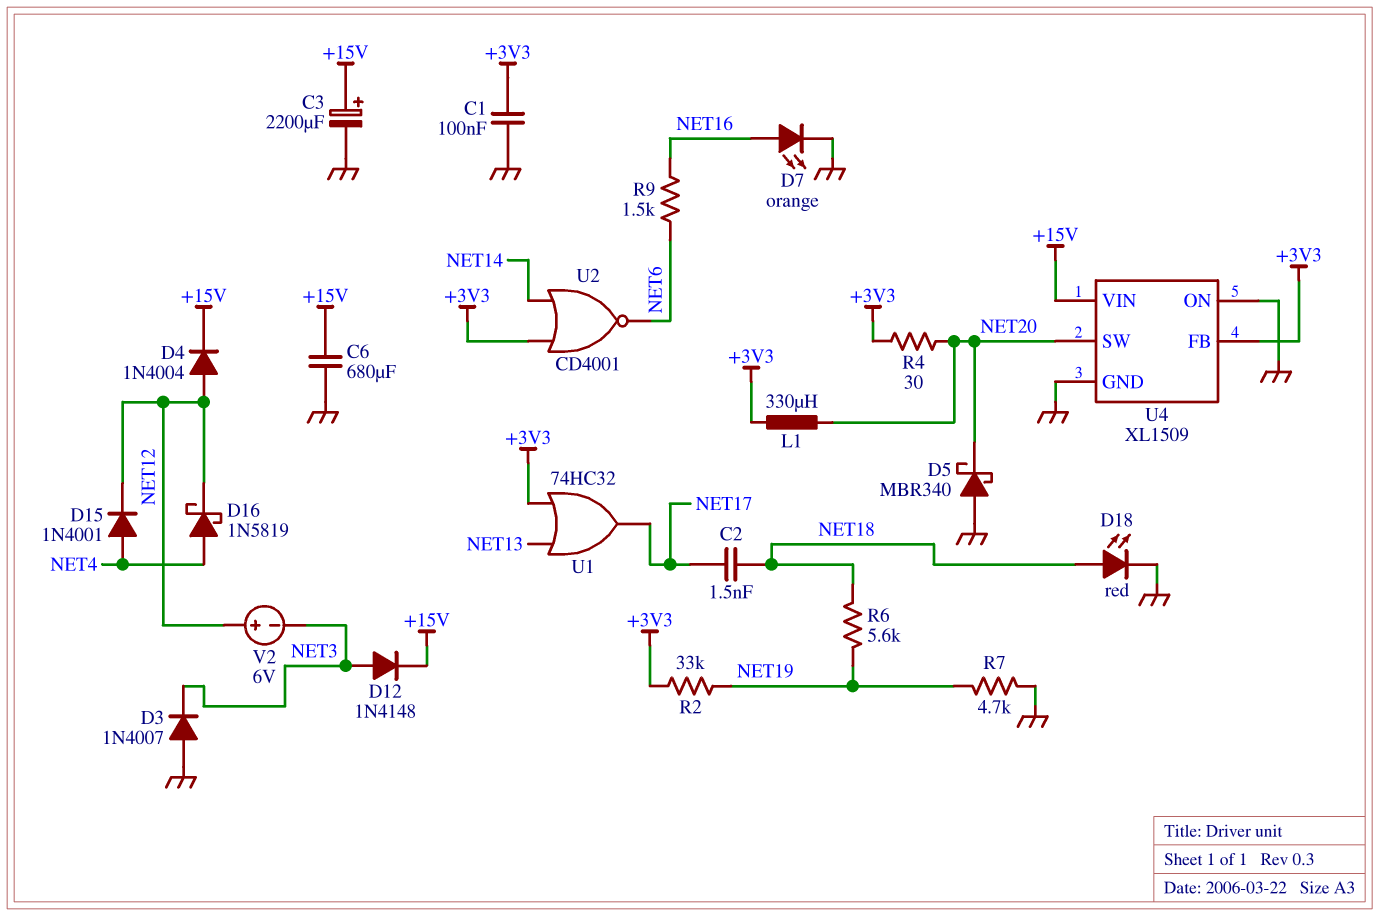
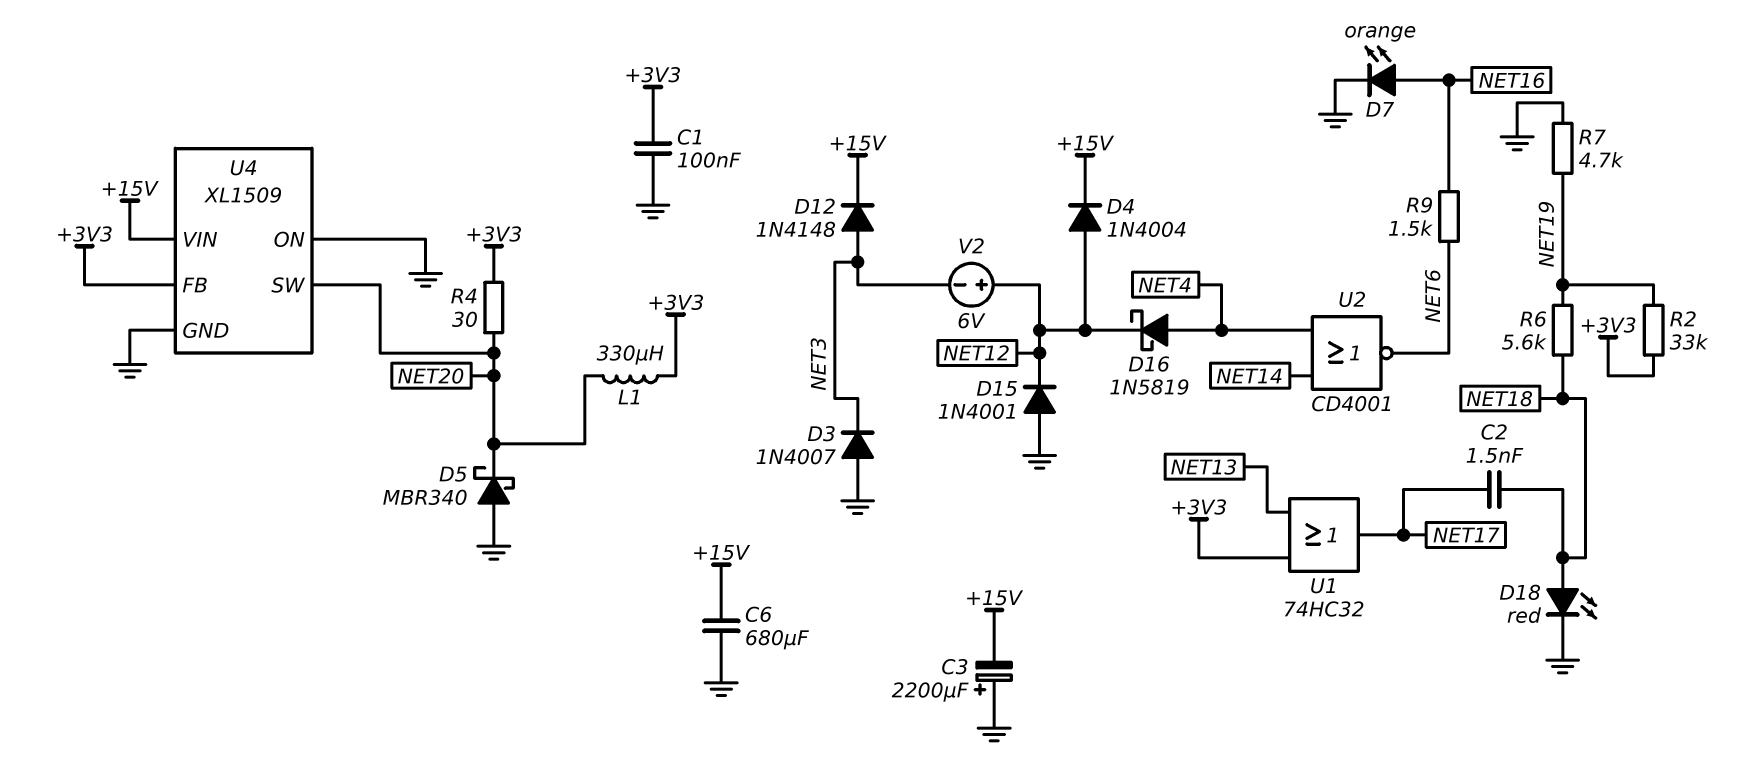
C3: 2200uF (plus +15V, minus GND) -> 2200uF (plus GND, minus +15V)
D15: diode 1N4001 (A NET4, K NET12) -> diode 1N4001 (A GND, K NET12)
U2: NOR CD4001 (in +3V3, in NET14, out NET6) -> NOR CD4001 (in NET4, in NET14, out NET6)

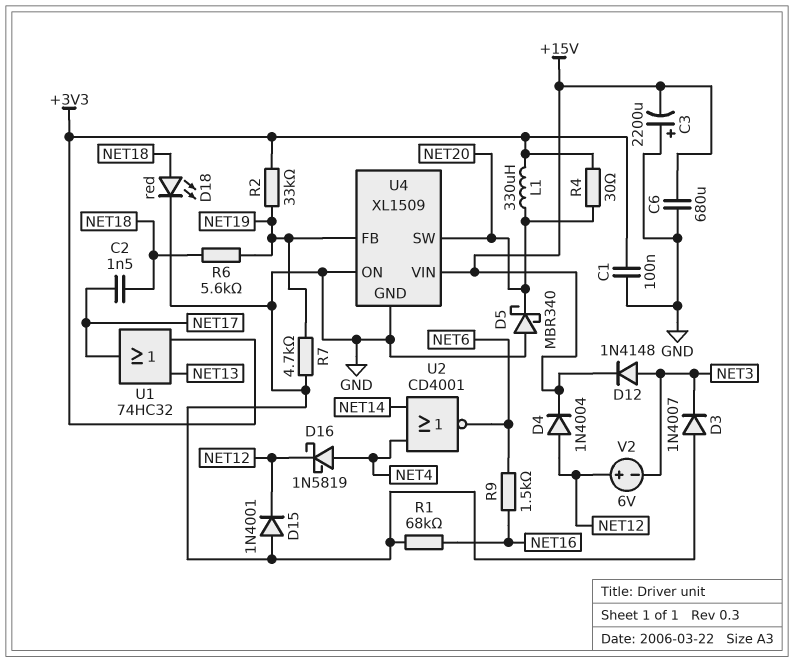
D7: LED orange (A NET16, K GND) -> none
R1: none -> 68k (GND, NET16)
U4 pin FB: +3V3 -> NET19

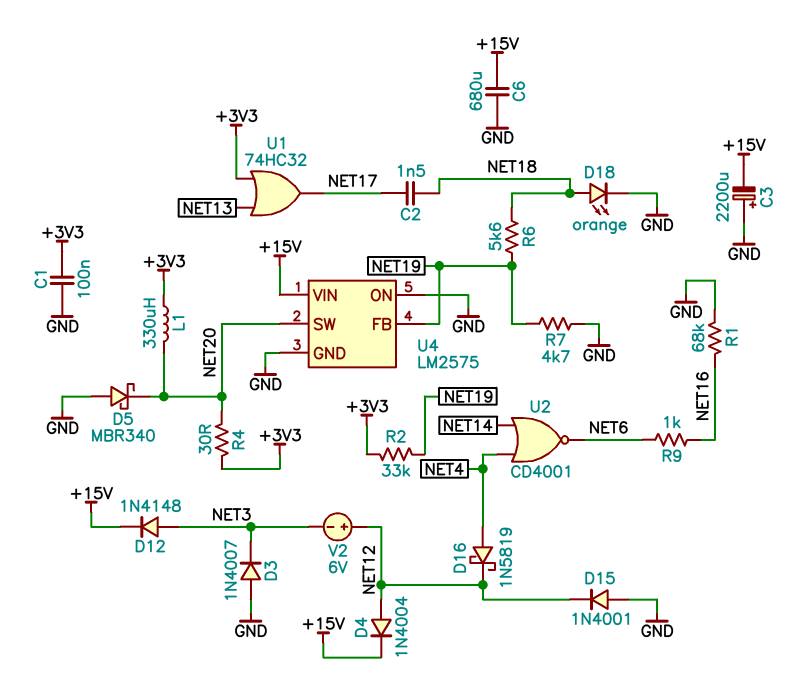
D18: LED red (A NET18, K GND) -> LED orange (A NET18, K GND)
R9: 1.5k (NET6, NET16) -> 1k (NET6, NET16)
U4: XL1509 -> LM2575

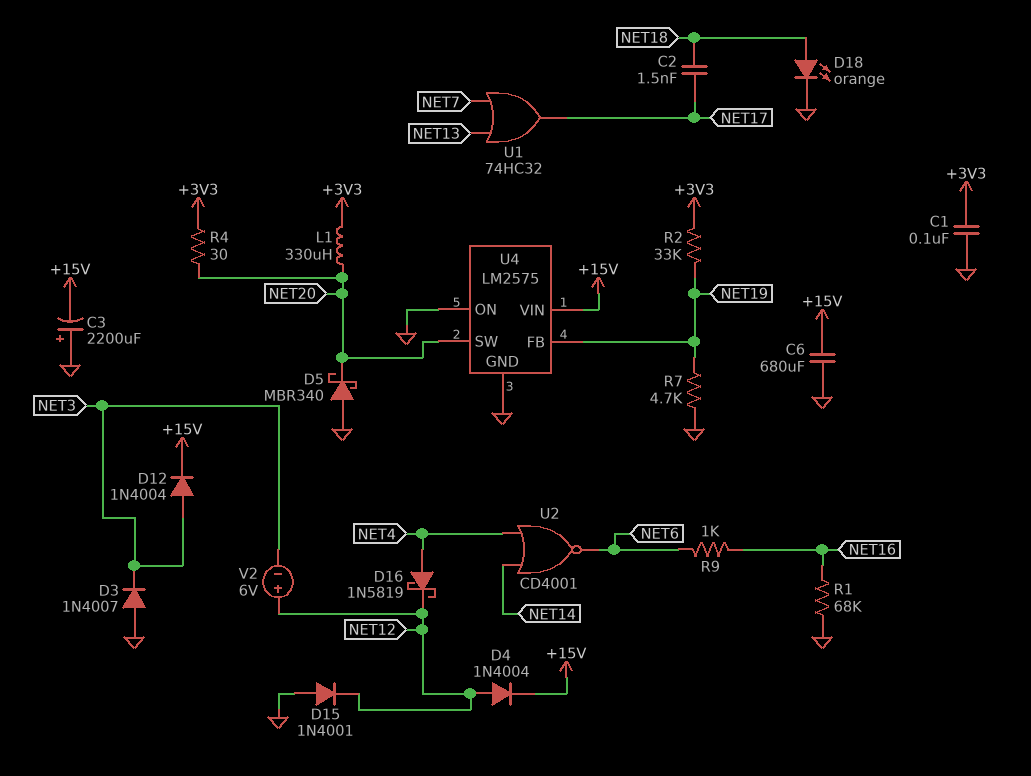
D12: diode 1N4148 (A NET3, K +15V) -> diode 1N4004 (A NET3, K +15V)
R6: 5.6k (NET18, NET19) -> none
U1: OR 74HC32 (in +3V3, in NET13, out NET17) -> OR 74HC32 (in NET7, in NET13, out NET17)

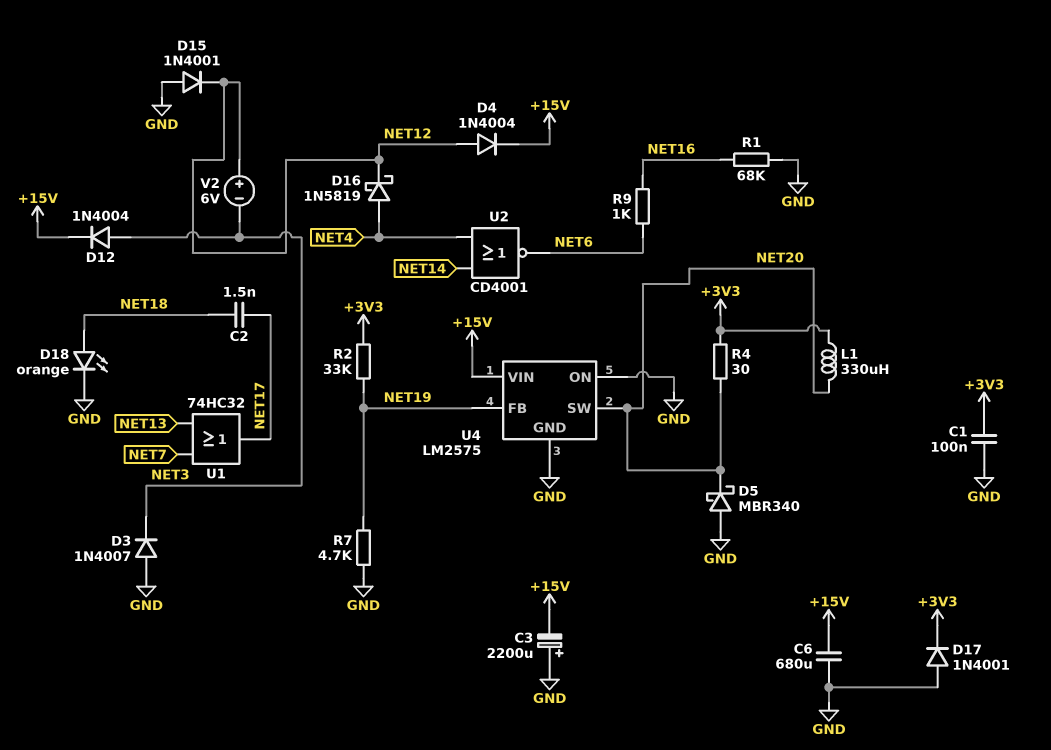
D17: none -> diode 1N4001 (A GND, K +3V3)

